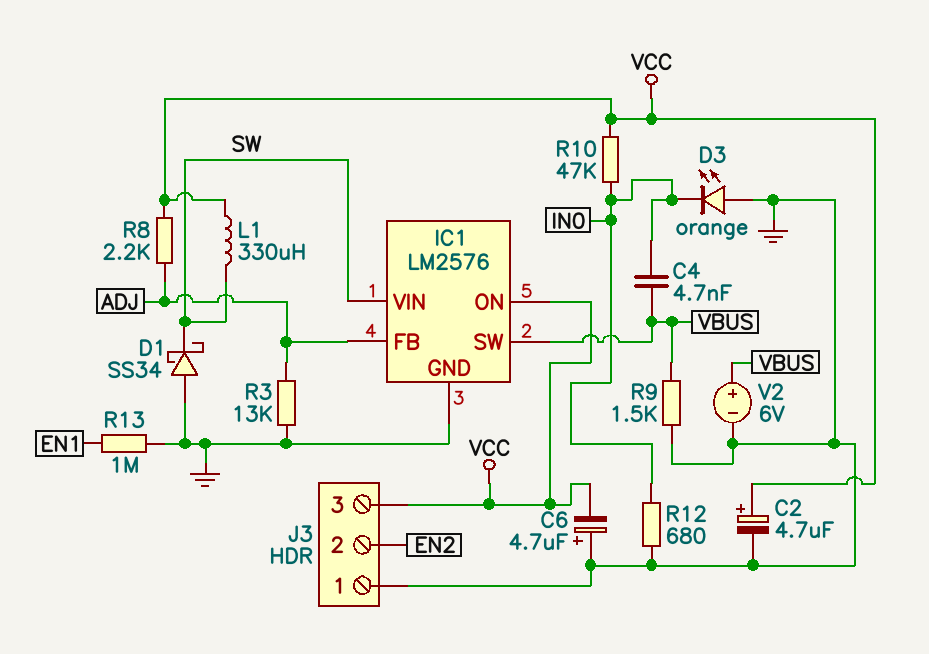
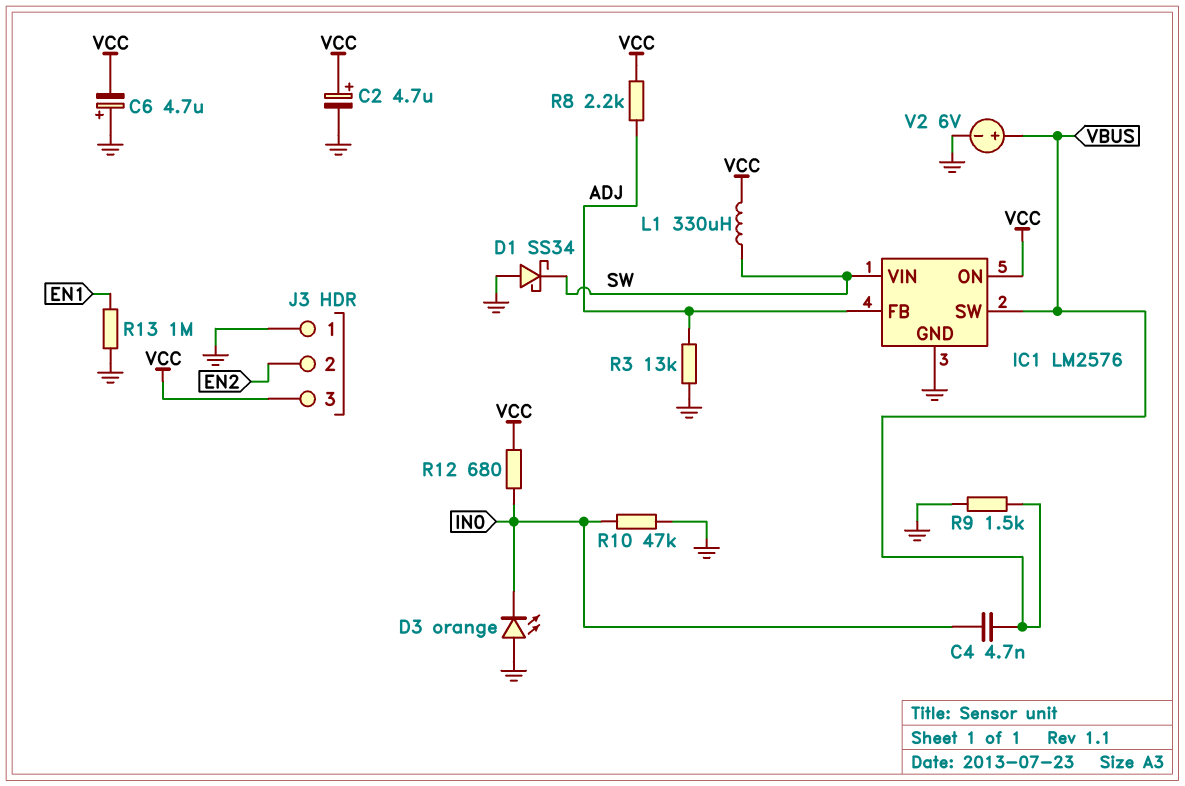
R10: 47k (IN0, VCC) -> 47k (GND, IN0)
R12: 680 (GND, IN0) -> 680 (IN0, VCC)

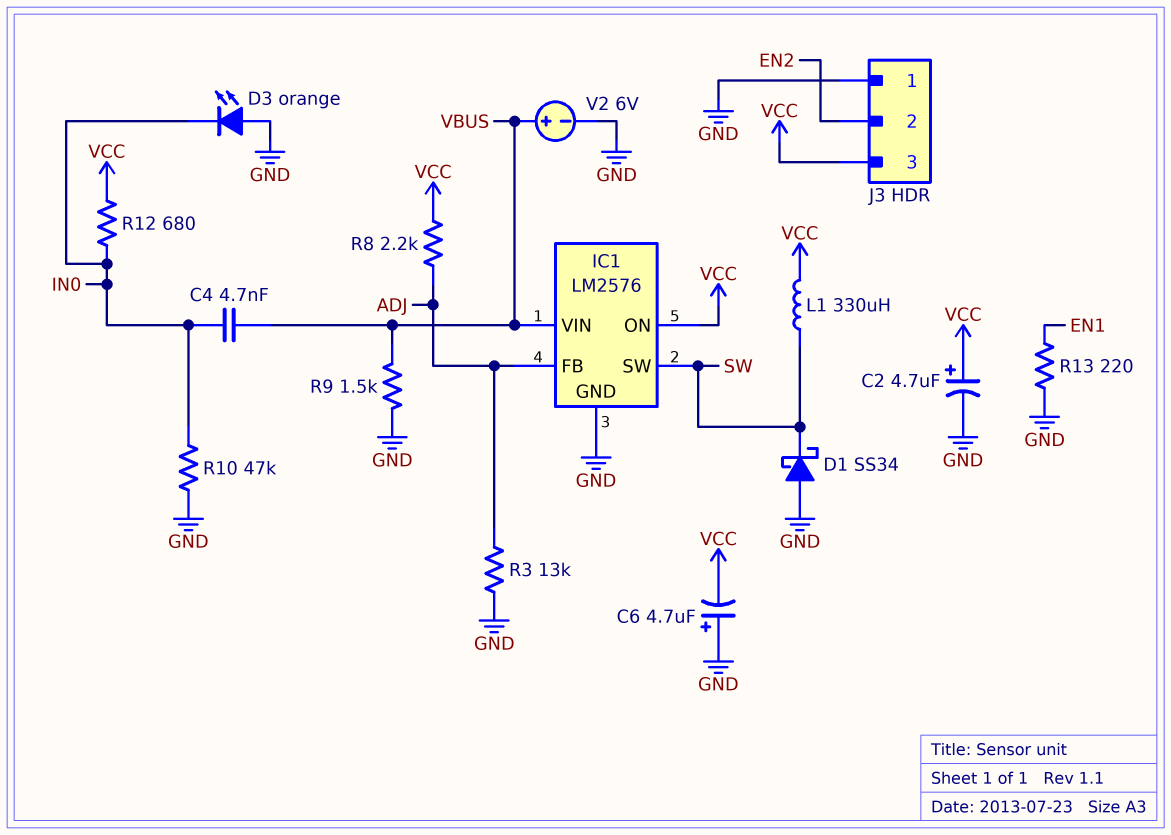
IC1 pin SW: VBUS -> SW
IC1 pin VIN: SW -> VBUS
R13: 1M (EN1, GND) -> 220 (EN1, GND)

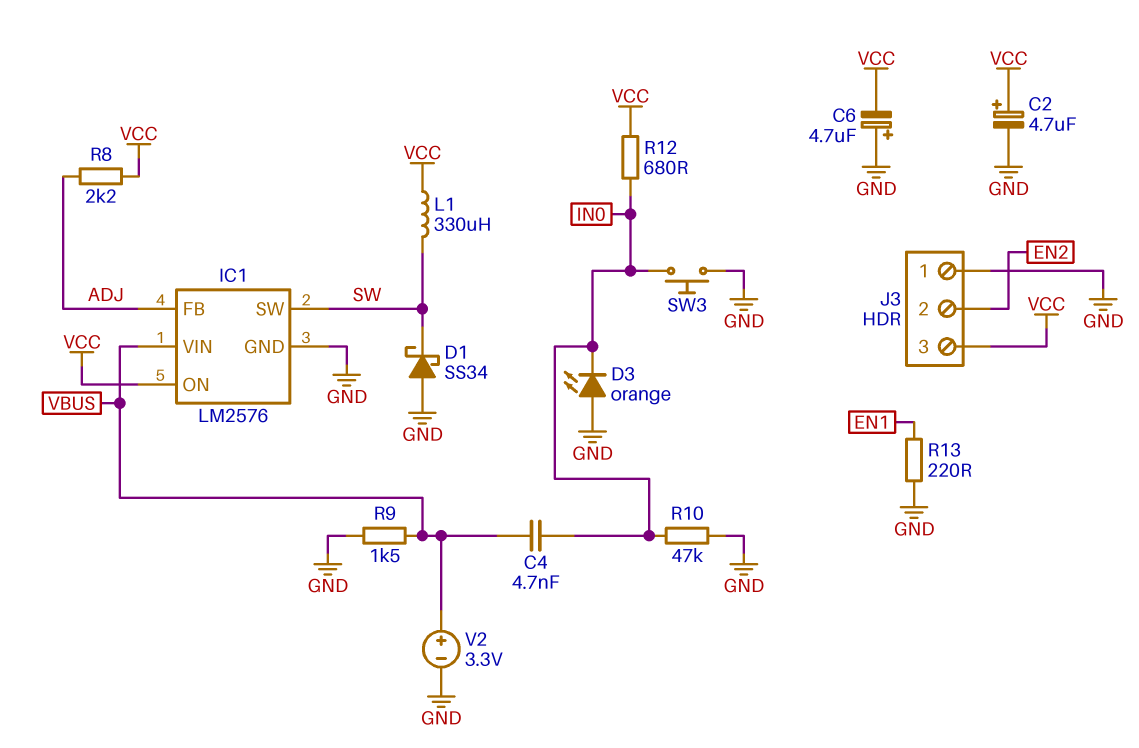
R3: 13k (ADJ, GND) -> none
SW3: none -> button (GND, IN0)
V2: 6V (plus VBUS, minus GND) -> 3.3V (plus VBUS, minus GND)

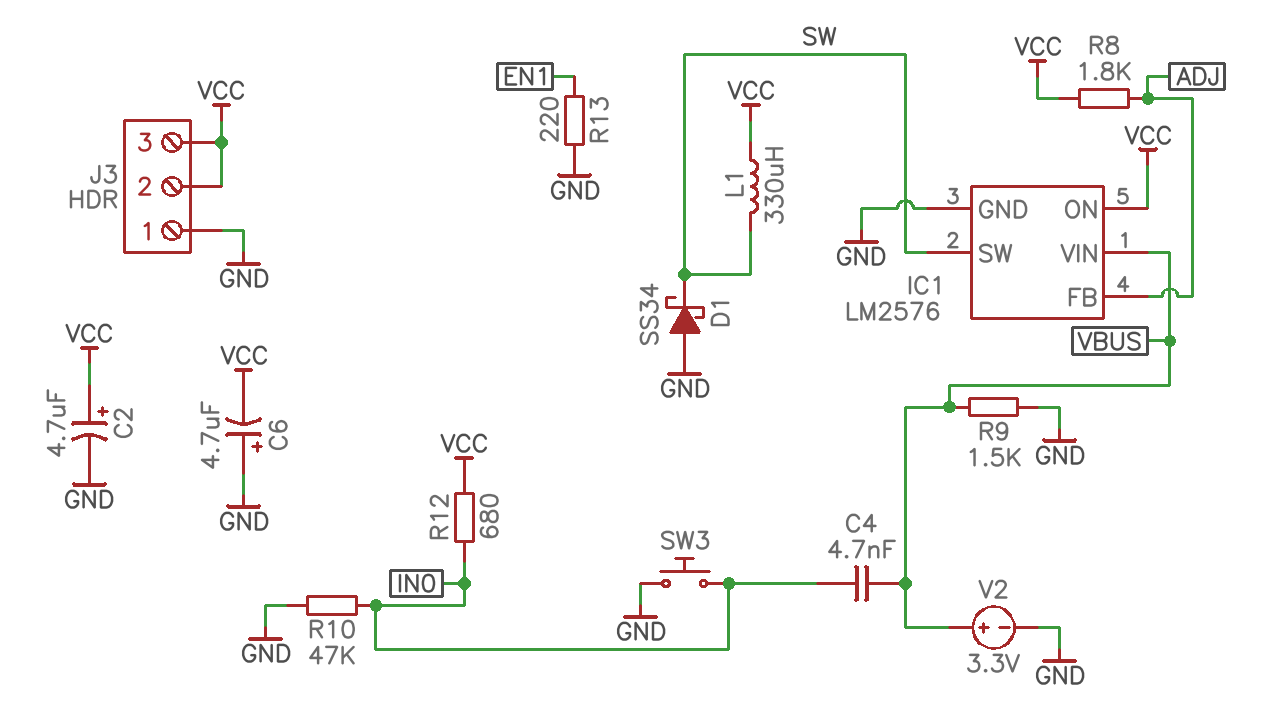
D3: LED orange (A GND, K IN0) -> none
J3 pin 2: EN2 -> VCC
R8: 2.2k (ADJ, VCC) -> 1.8k (ADJ, VCC)

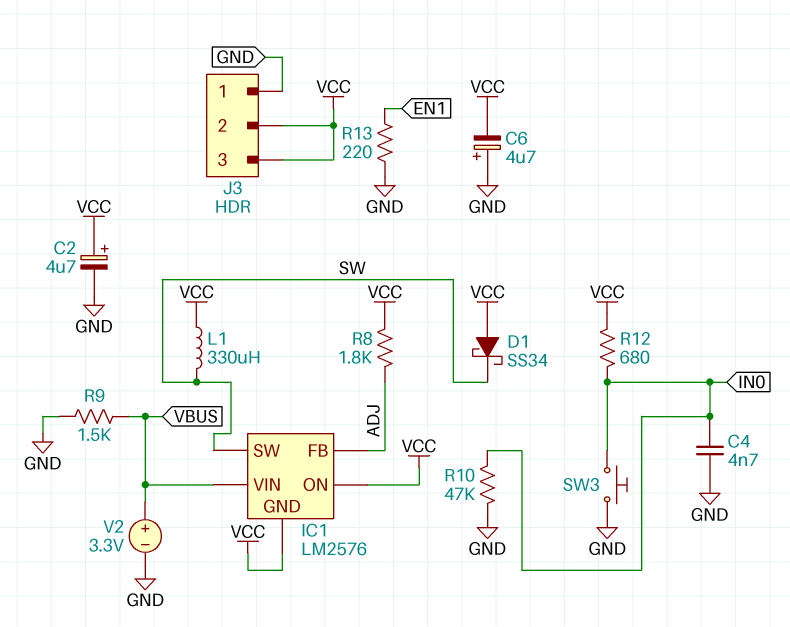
C4: 4.7nF (IN0, VBUS) -> 4.7nF (GND, IN0)
D1: schottky SS34 (A GND, K SW) -> schottky SS34 (A VCC, K SW)
IC1 pin GND: GND -> VCC

